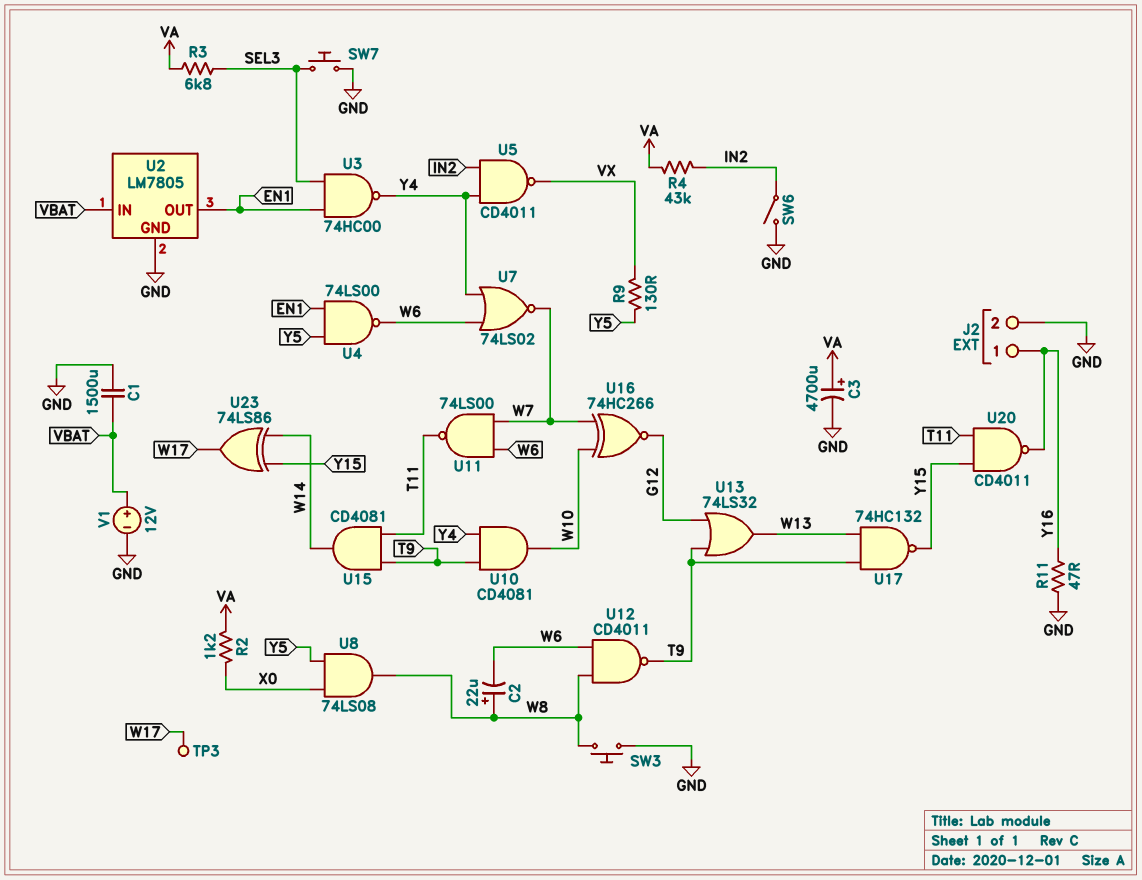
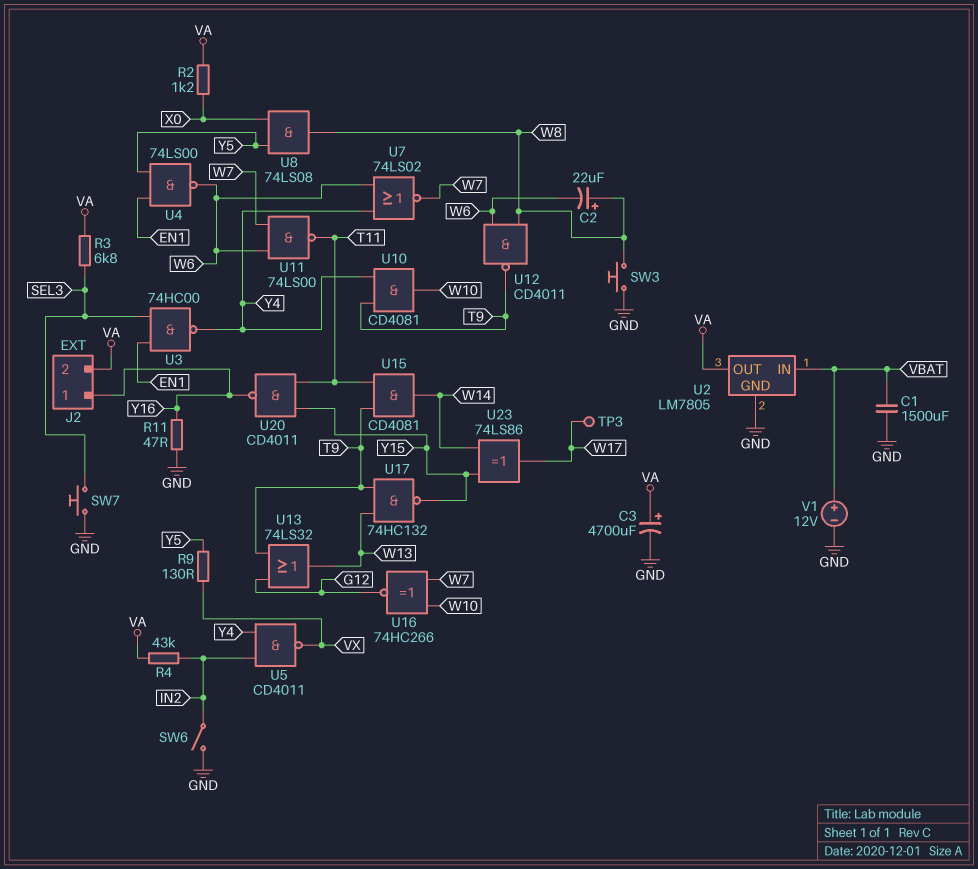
J2 pin 2: GND -> VA
U2 pin OUT: EN1 -> VA

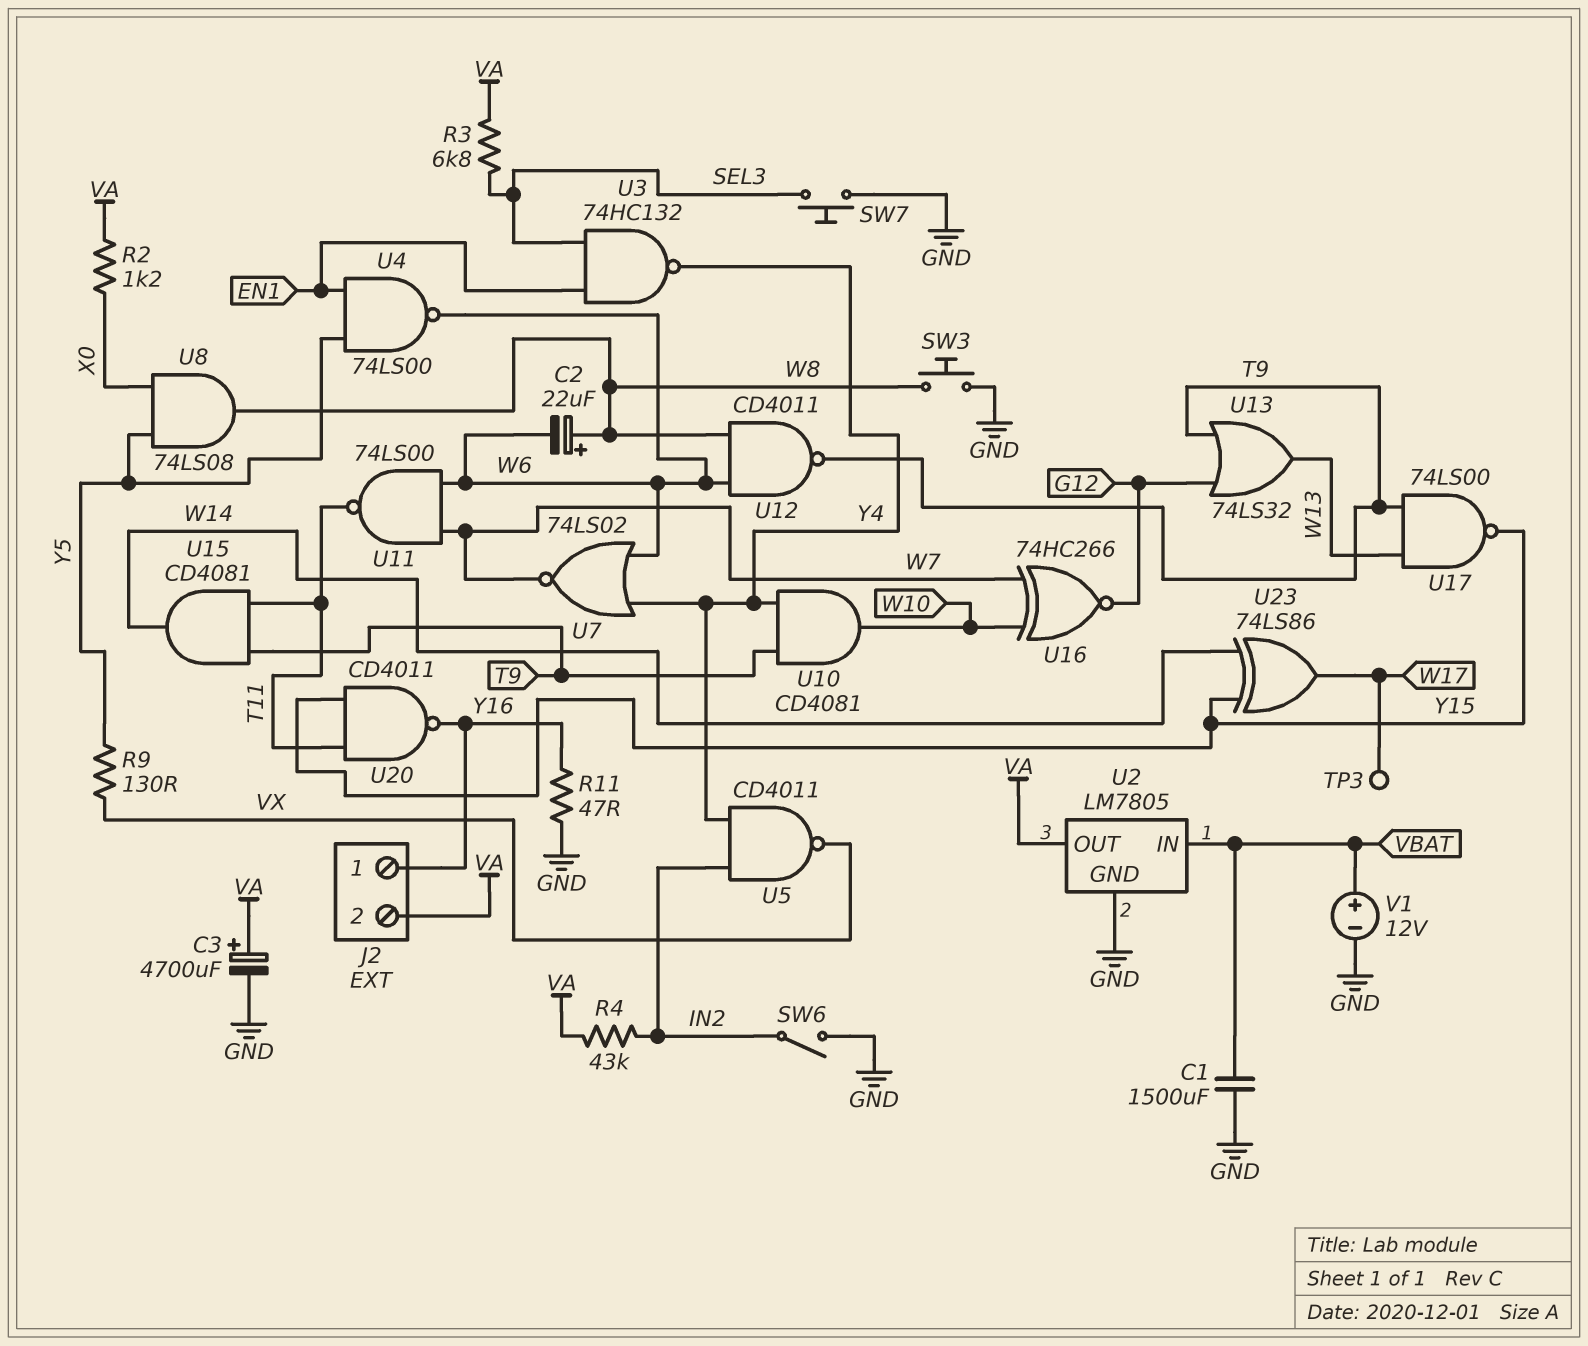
U3: NAND 74HC00 (in EN1, in SEL3, out Y4) -> NAND 74HC132 (in EN1, in SEL3, out Y4)
U17: NAND 74HC132 (in T9, in W13, out Y15) -> NAND 74LS00 (in T9, in W13, out Y15)

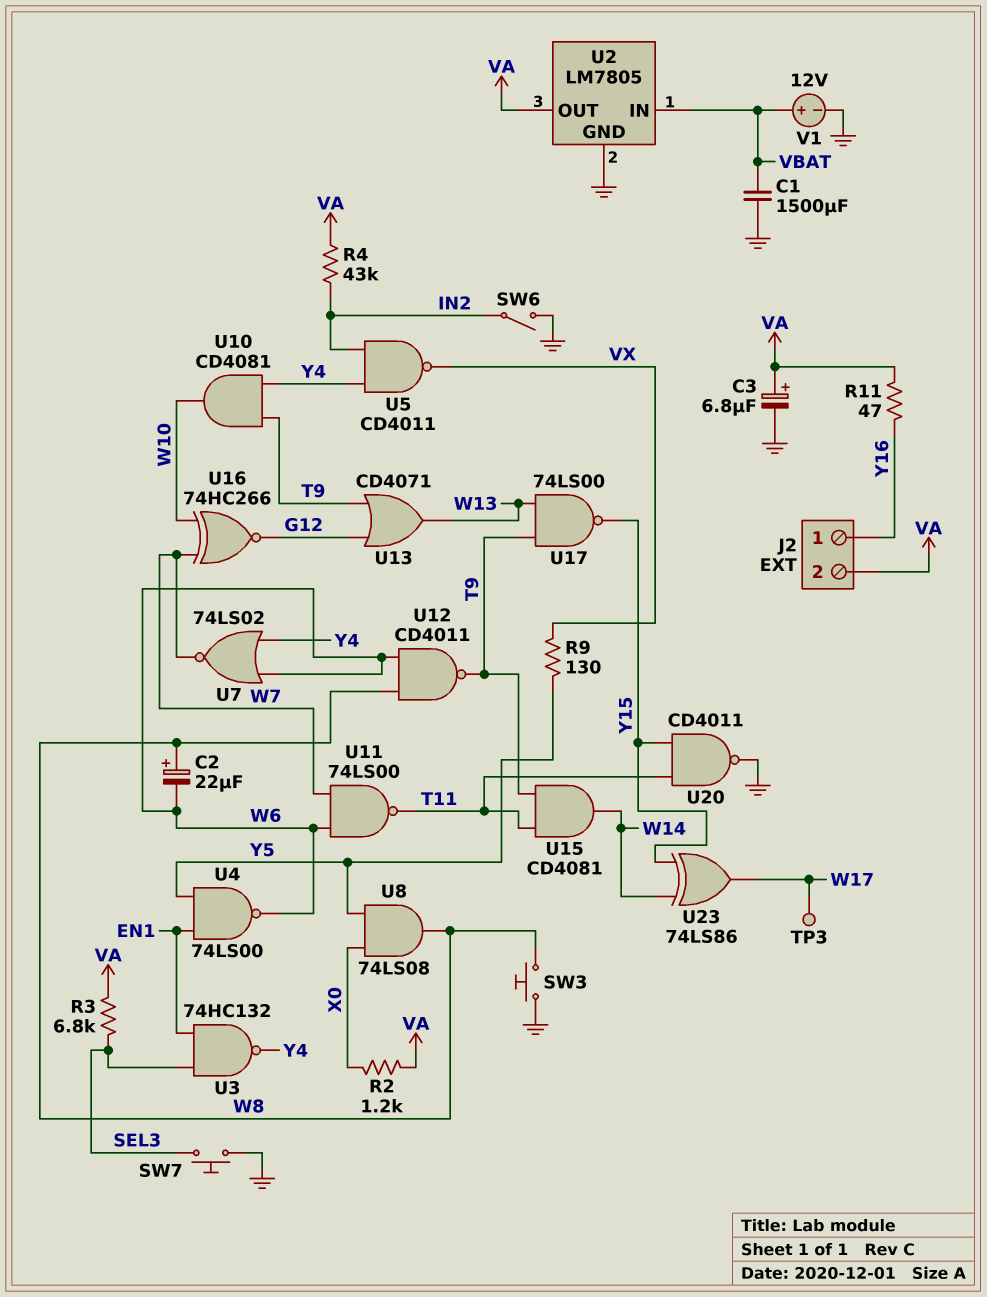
C3: 4700uF (plus VA, minus GND) -> 6.8uF (plus VA, minus GND)
R11: 47 (GND, Y16) -> 47 (VA, Y16)
U13: OR 74LS32 (in G12, in T9, out W13) -> OR CD4071 (in G12, in T9, out W13)
U20: NAND CD4011 (in T11, in Y15, out Y16) -> NAND CD4011 (in T11, in Y15, out GND)

